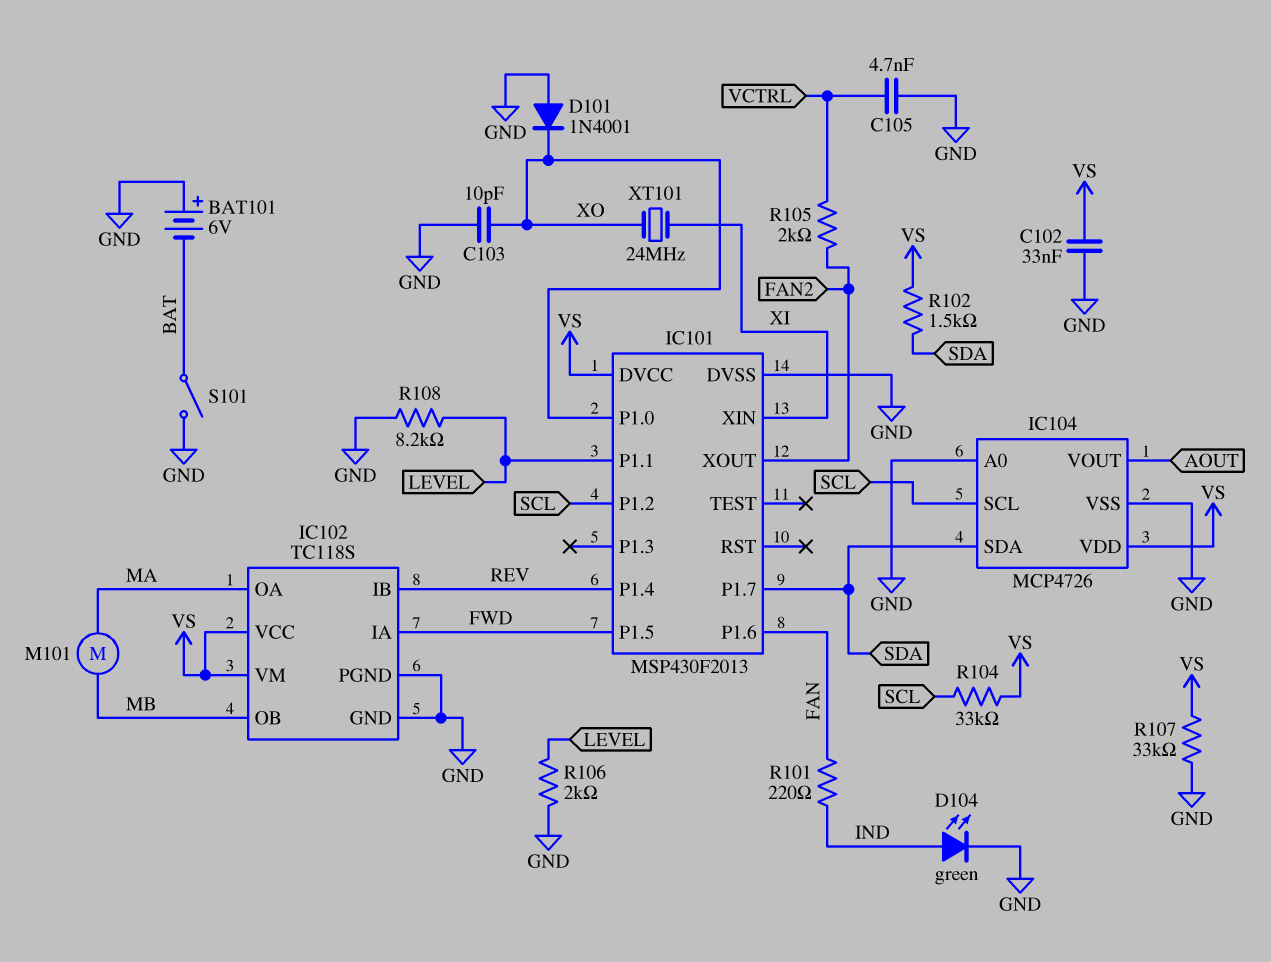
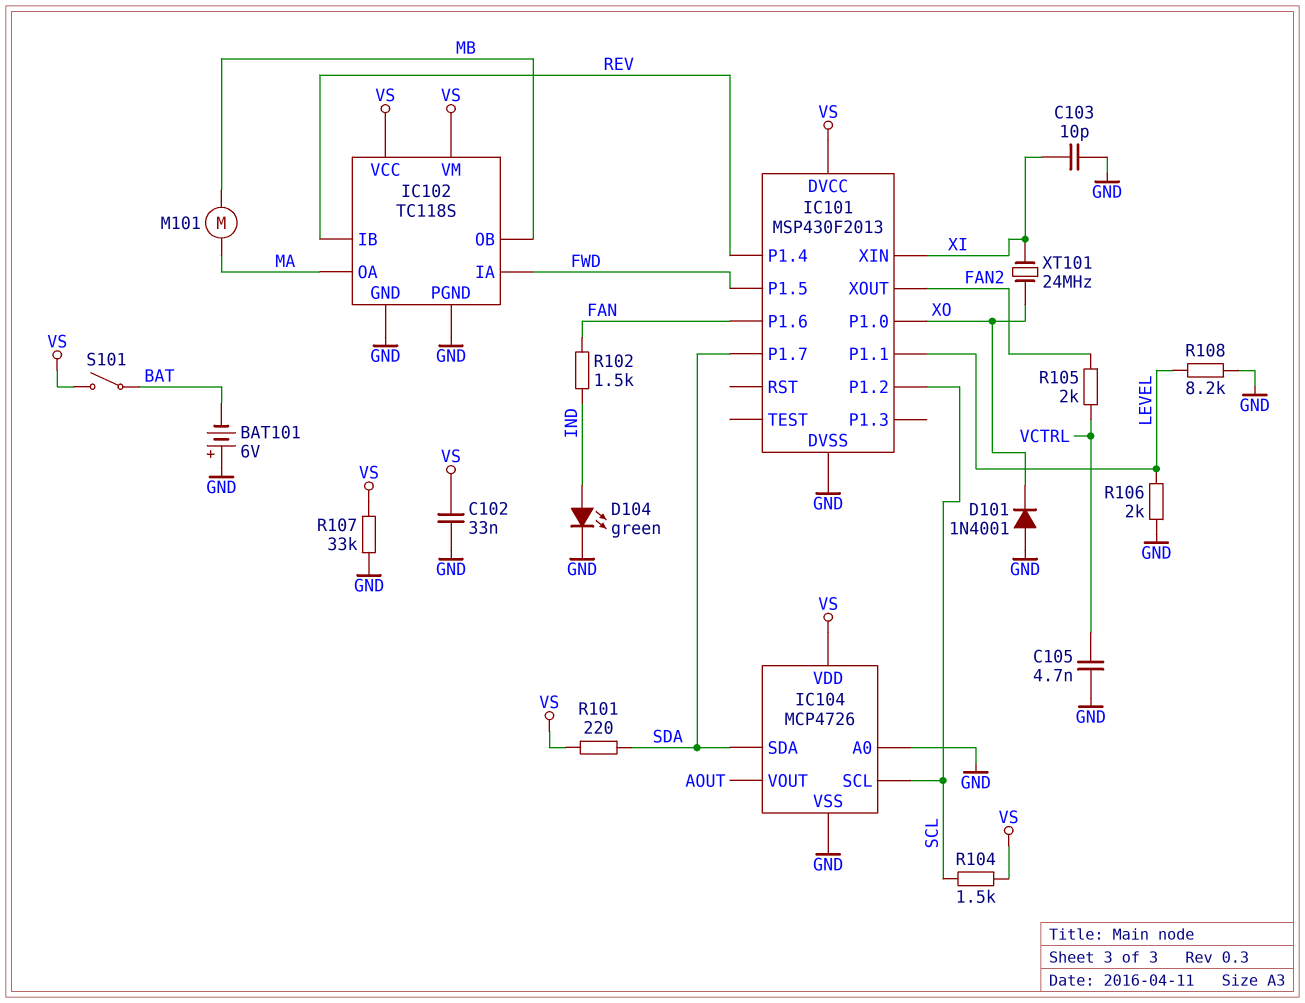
C103: 10pF (GND, XO) -> 10pF (GND, XI)
R101: 220 (FAN, IND) -> 220 (SDA, VS)
R102: 1.5k (SDA, VS) -> 1.5k (FAN, IND)
R104: 33k (SCL, VS) -> 1.5k (SCL, VS)
S101: switch (BAT, GND) -> switch (BAT, VS)

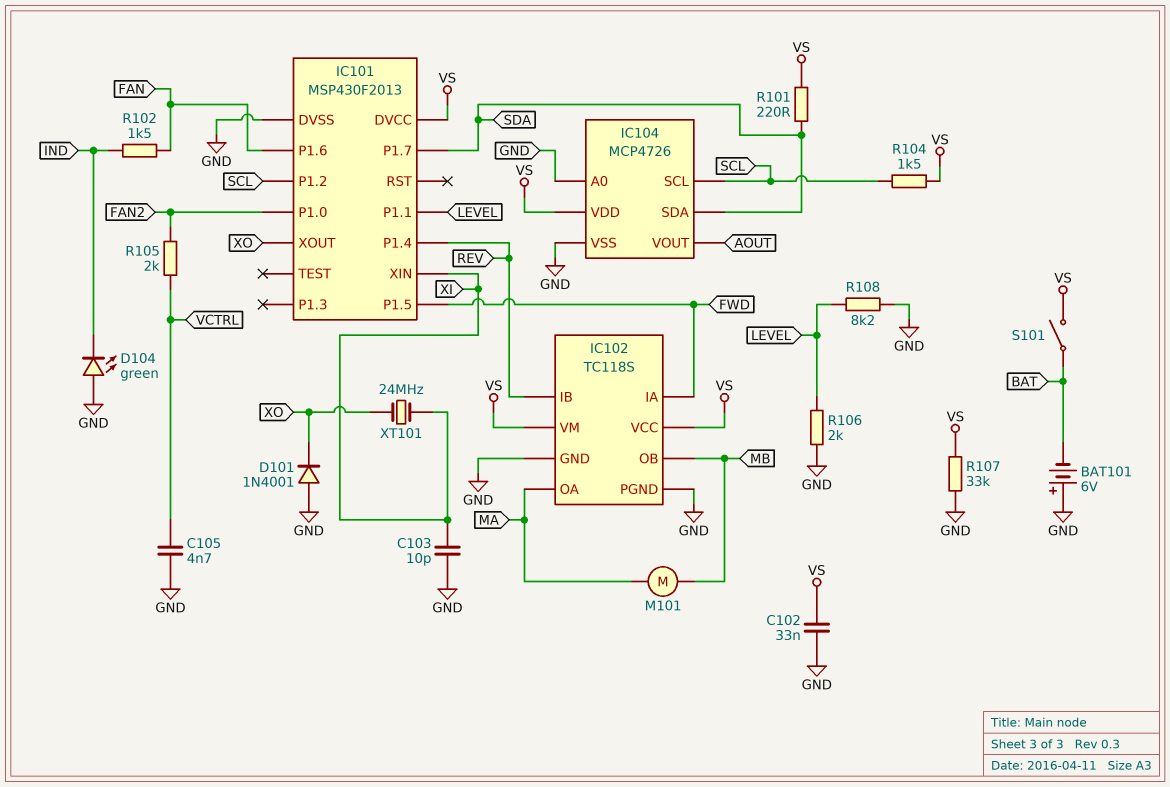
D104: LED green (A IND, K GND) -> LED green (A GND, K IND)
IC101 pin P1.0: XO -> FAN2
IC101 pin XOUT: FAN2 -> XO

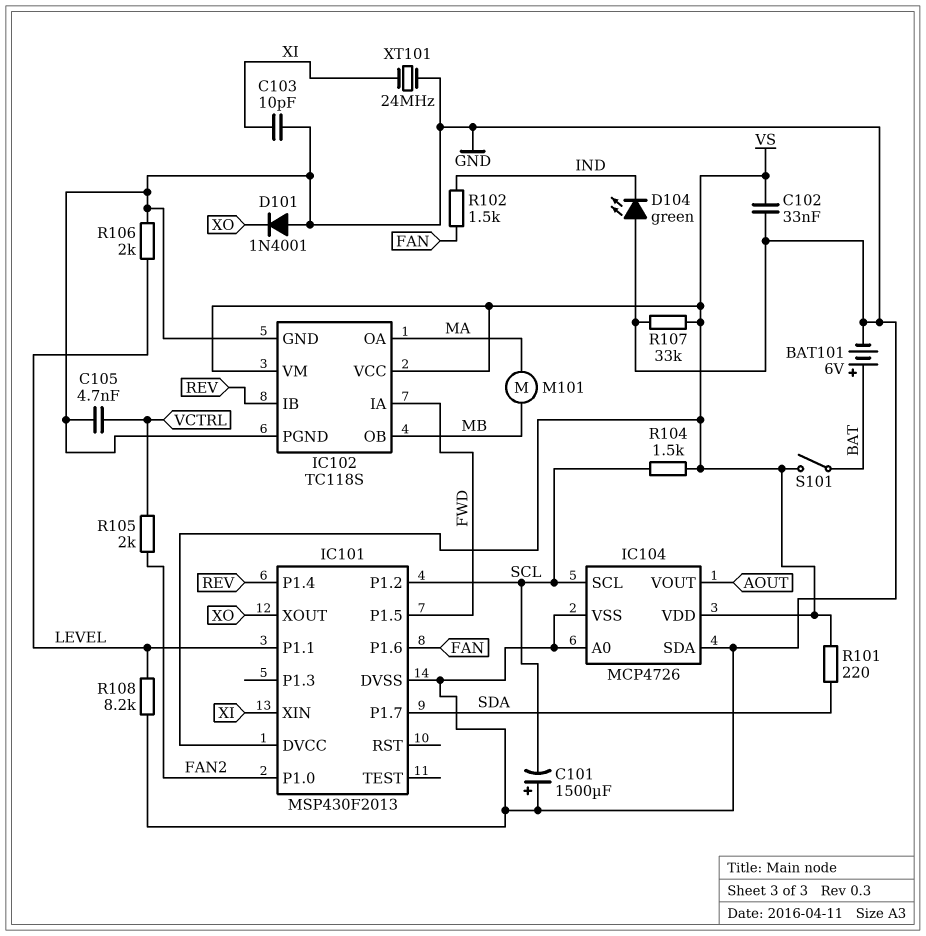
BAT101: 6V (plus GND, minus BAT) -> 6V (plus BAT, minus GND)
C101: none -> 1500uF (plus GND, minus SCL)
IC104 pin SDA: SDA -> GND
XT101: 24MHz (XI, XO) -> 24MHz (GND, XI)

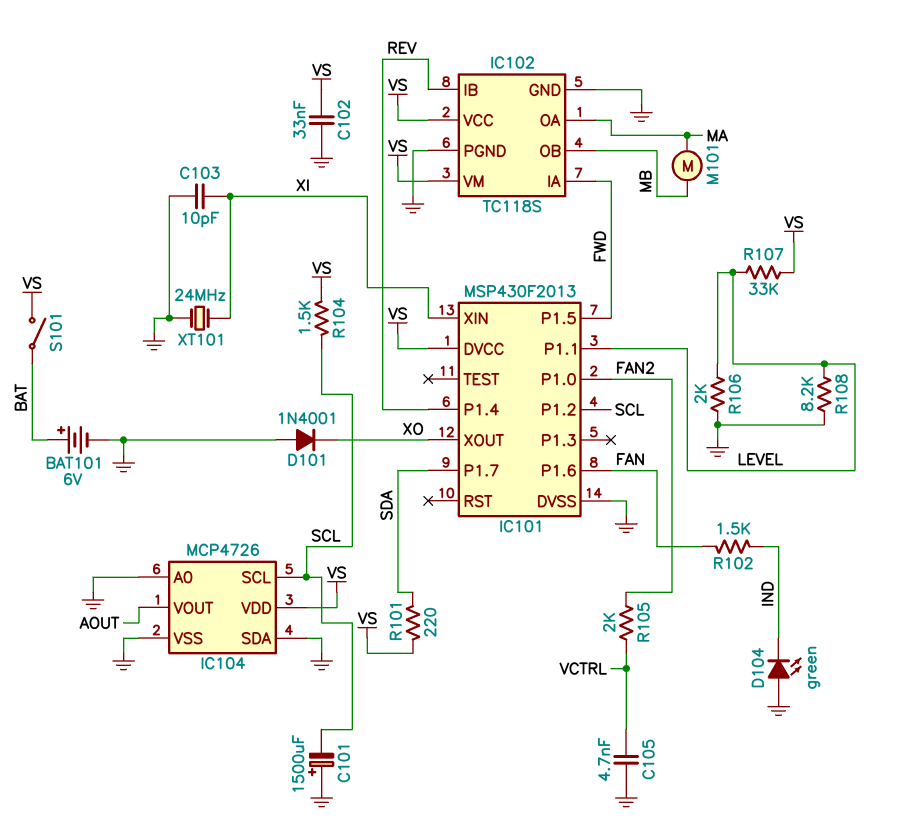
R107: 33k (GND, VS) -> 33k (LEVEL, VS)

